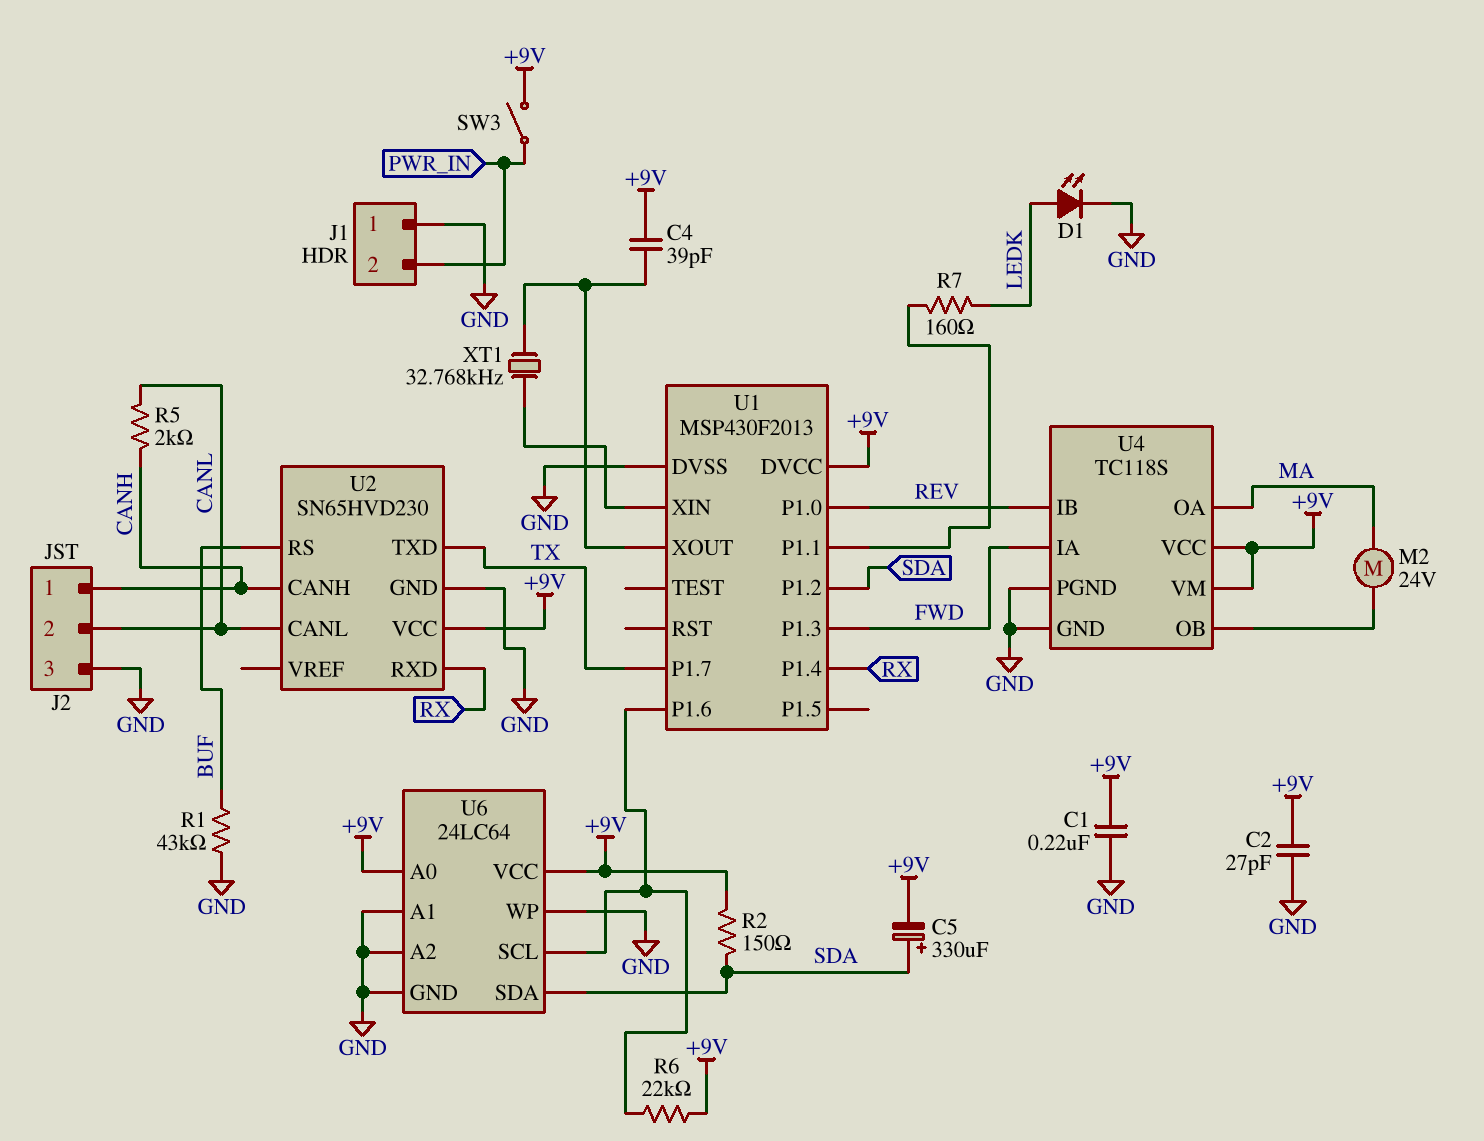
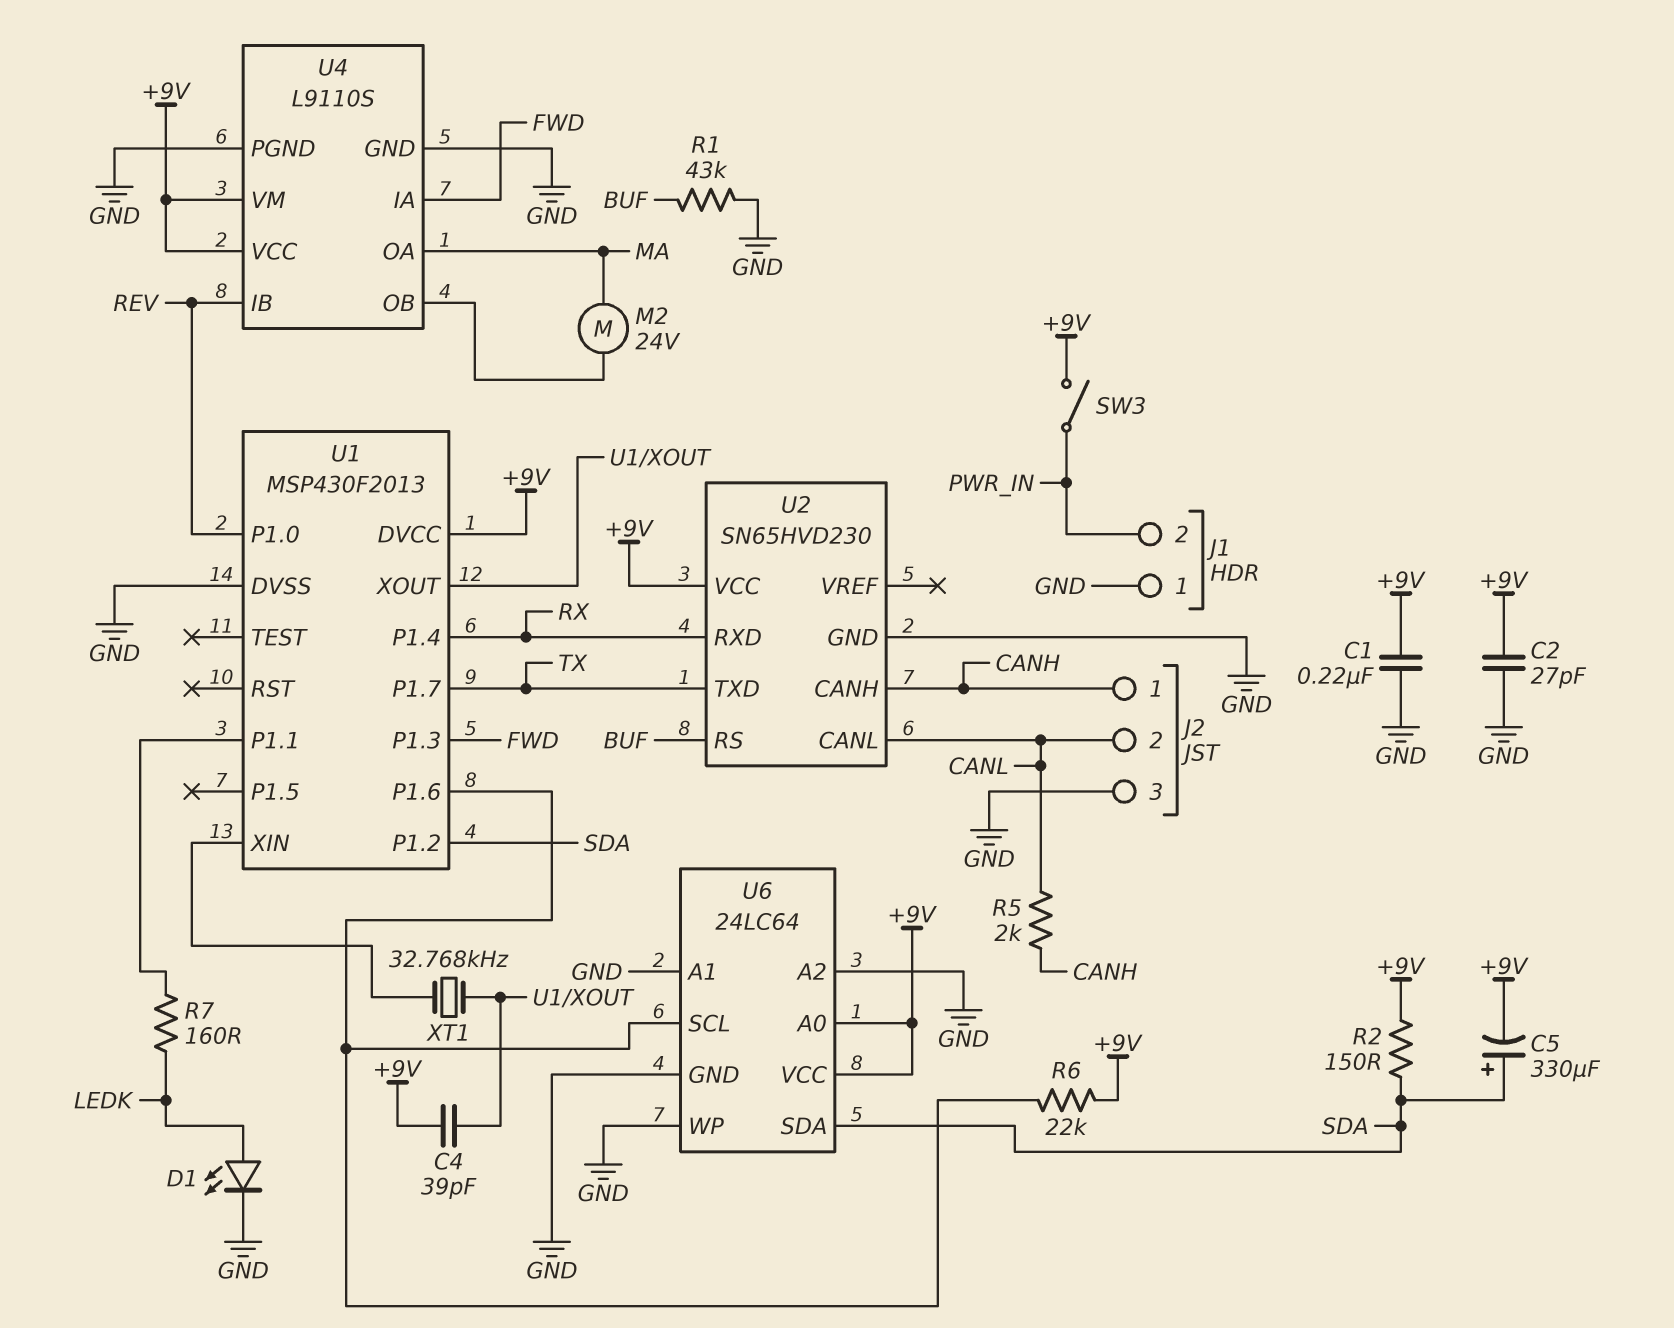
U4: TC118S -> L9110S

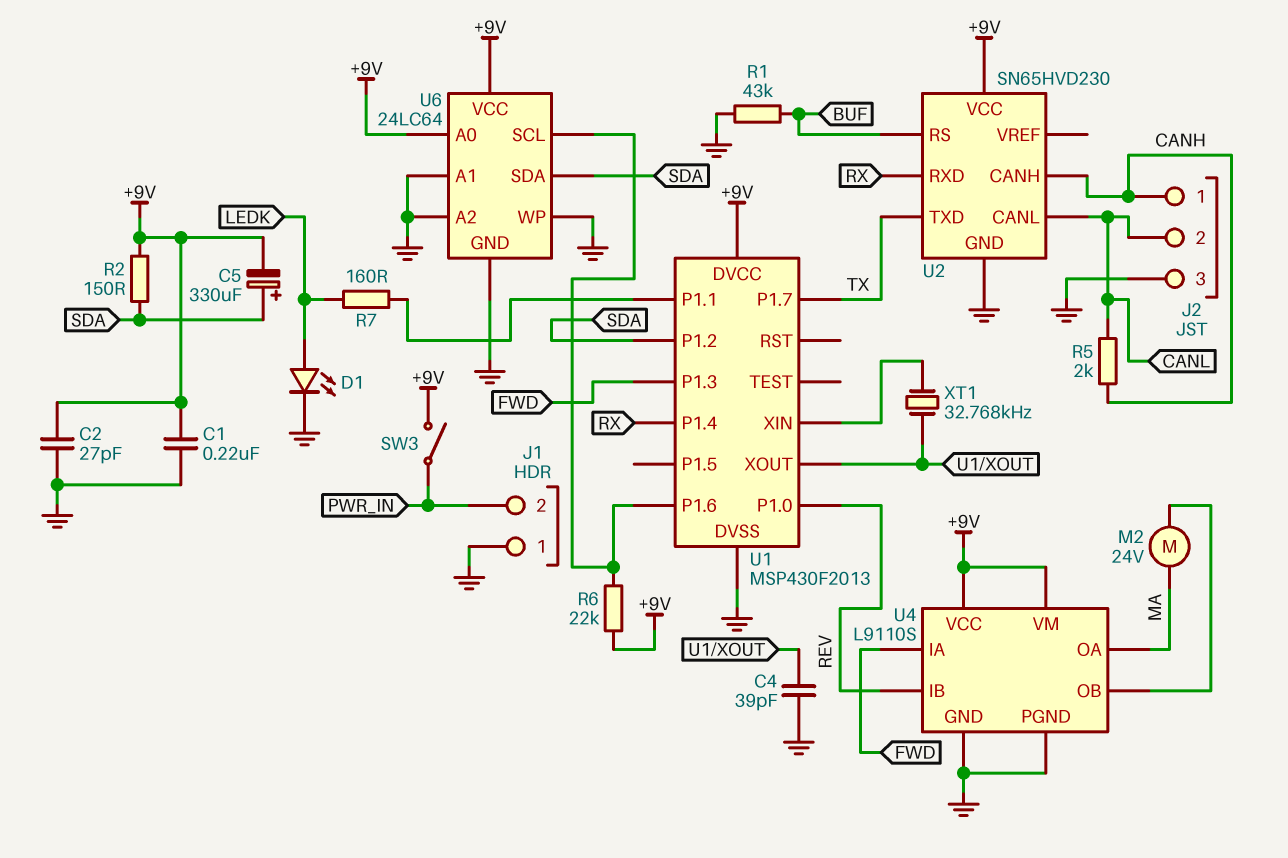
C4: 39pF (+9V, U1/XOUT) -> 39pF (GND, U1/XOUT)

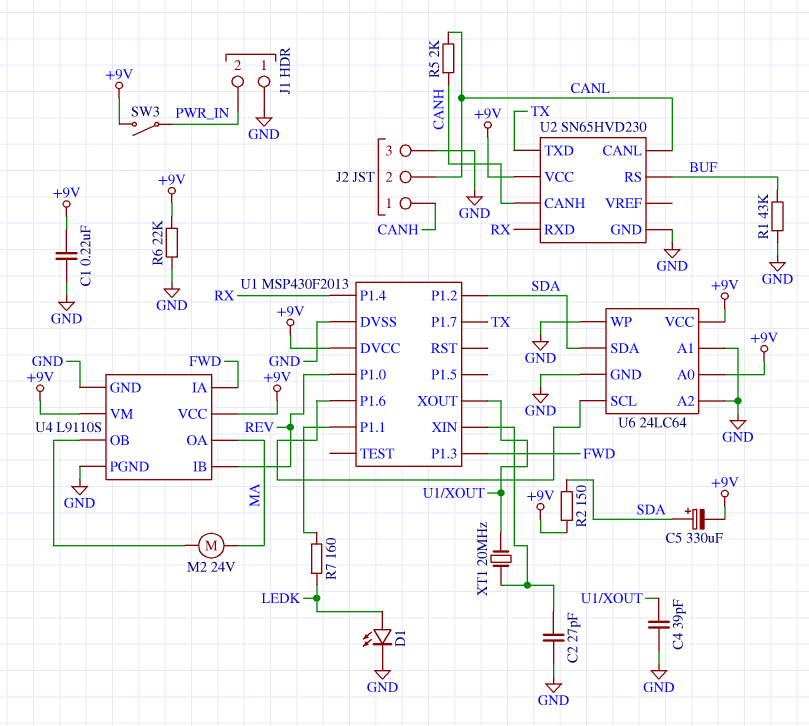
C2: 27pF (+9V, GND) -> 27pF (GND, U1/XIN)
R6: 22k (+9V, U1/P1.6) -> 22k (+9V, GND)
XT1: 32.768kHz (U1/XIN, U1/XOUT) -> 20MHz (U1/XIN, U1/XOUT)

